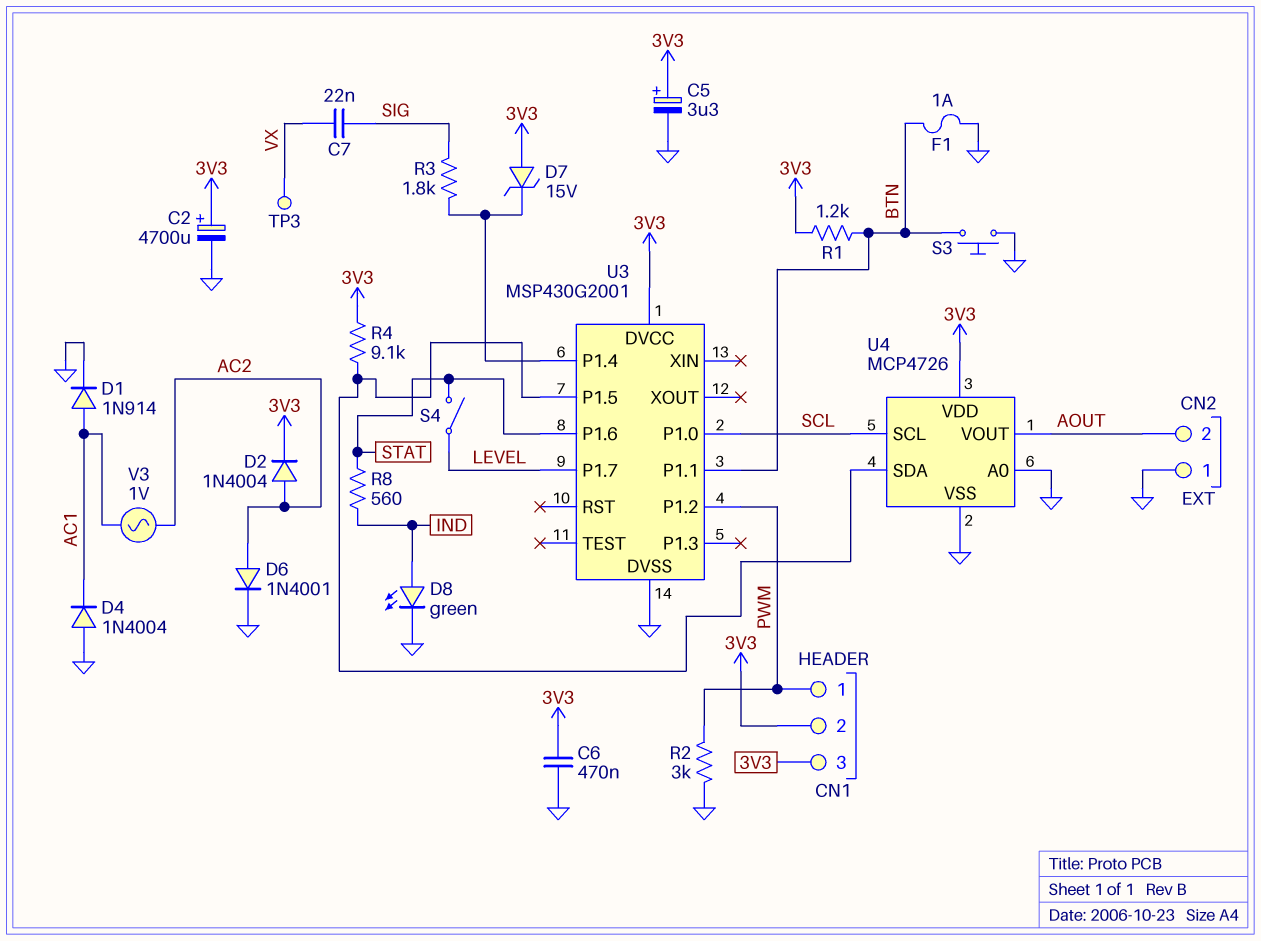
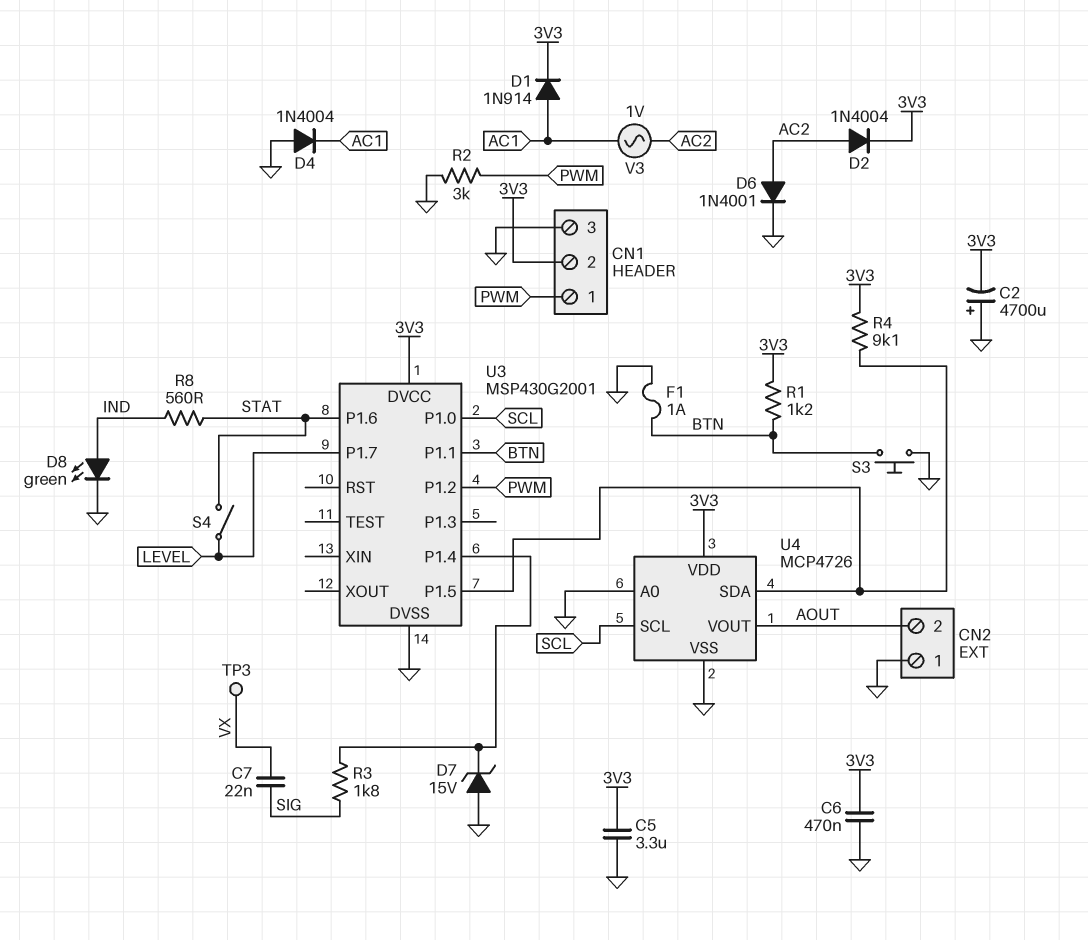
C2: 4700uF (plus 3V3, minus GND) -> 4700uF (plus GND, minus 3V3)
C5: 3.3uF (plus 3V3, minus GND) -> 3.3uF (3V3, GND)
CN1 pin 3: 3V3 -> GND
D1: diode 1N914 (A AC1, K GND) -> diode 1N914 (A AC1, K 3V3)
D7: zener 15V (A 3V3, K U3/P1.4) -> zener 15V (A GND, K U3/P1.4)

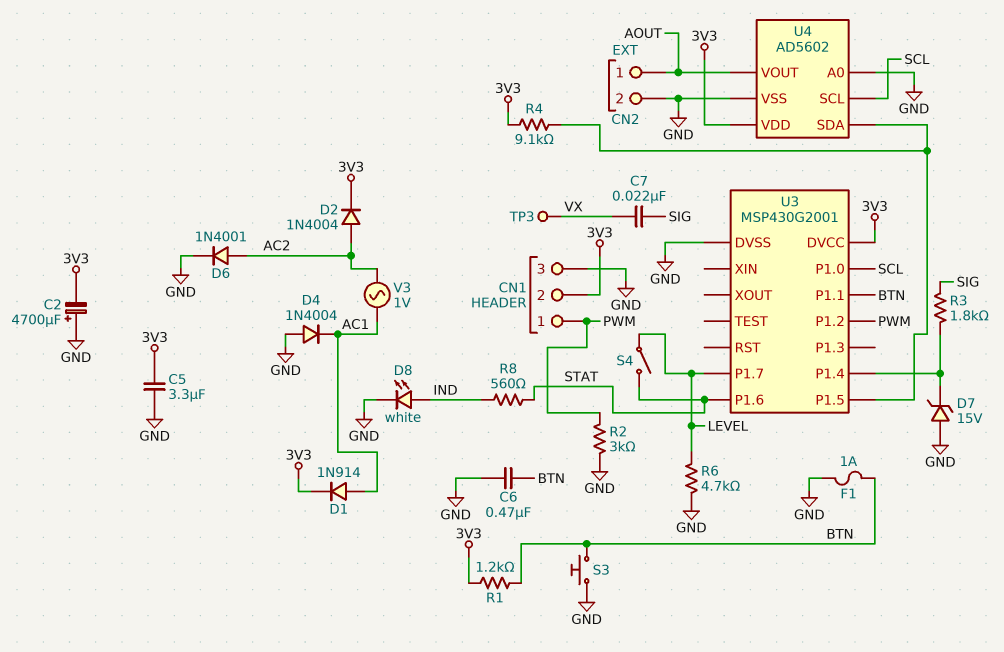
C6: 470nF (3V3, GND) -> 470nF (BTN, GND)
CN2 pin 1: GND -> AOUT
CN2 pin 2: AOUT -> GND
D8: LED green (A IND, K GND) -> LED white (A IND, K GND)
R6: none -> 4.7k (GND, LEVEL)
U4: MCP4726 -> AD5602

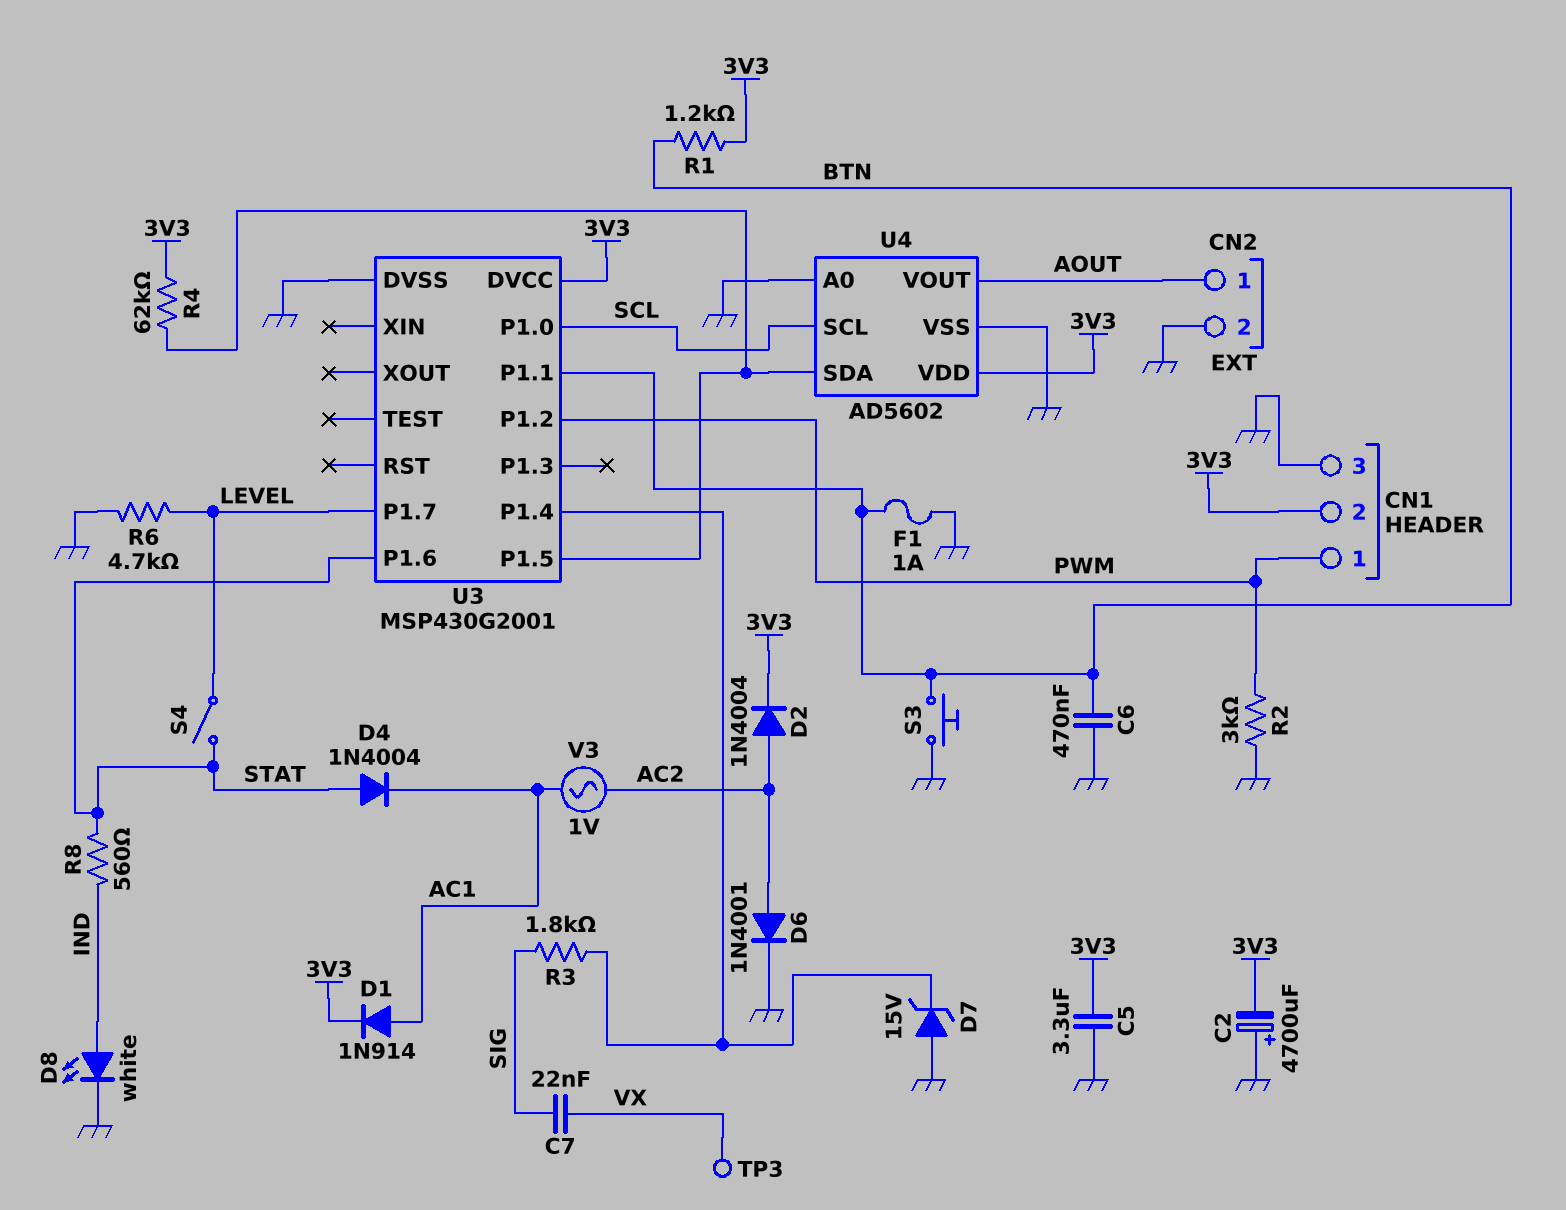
D4: diode 1N4004 (A GND, K AC1) -> diode 1N4004 (A STAT, K AC1)
R4: 9.1k (3V3, U3/P1.5) -> 62k (3V3, U3/P1.5)

